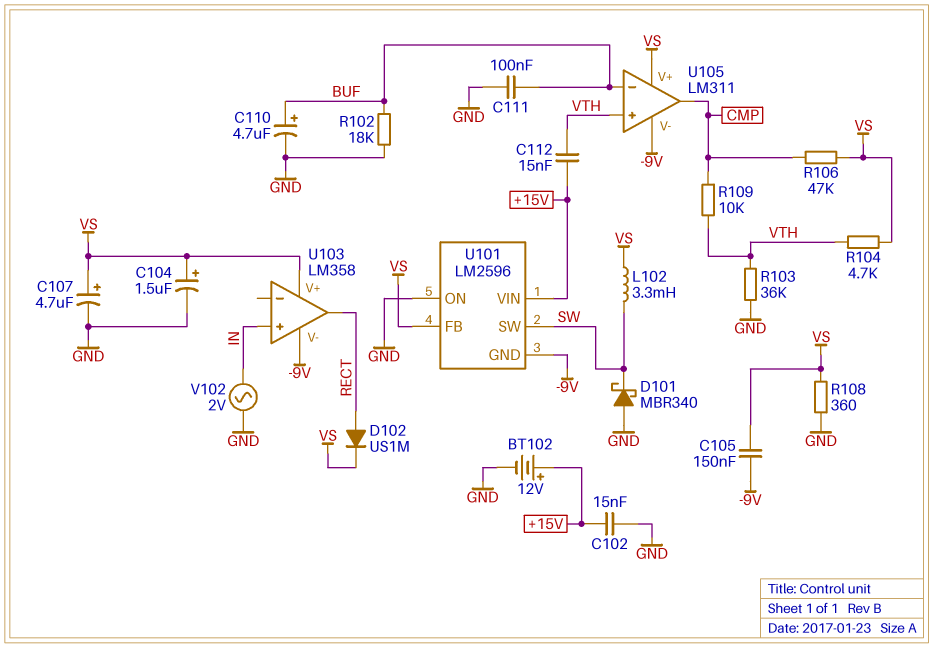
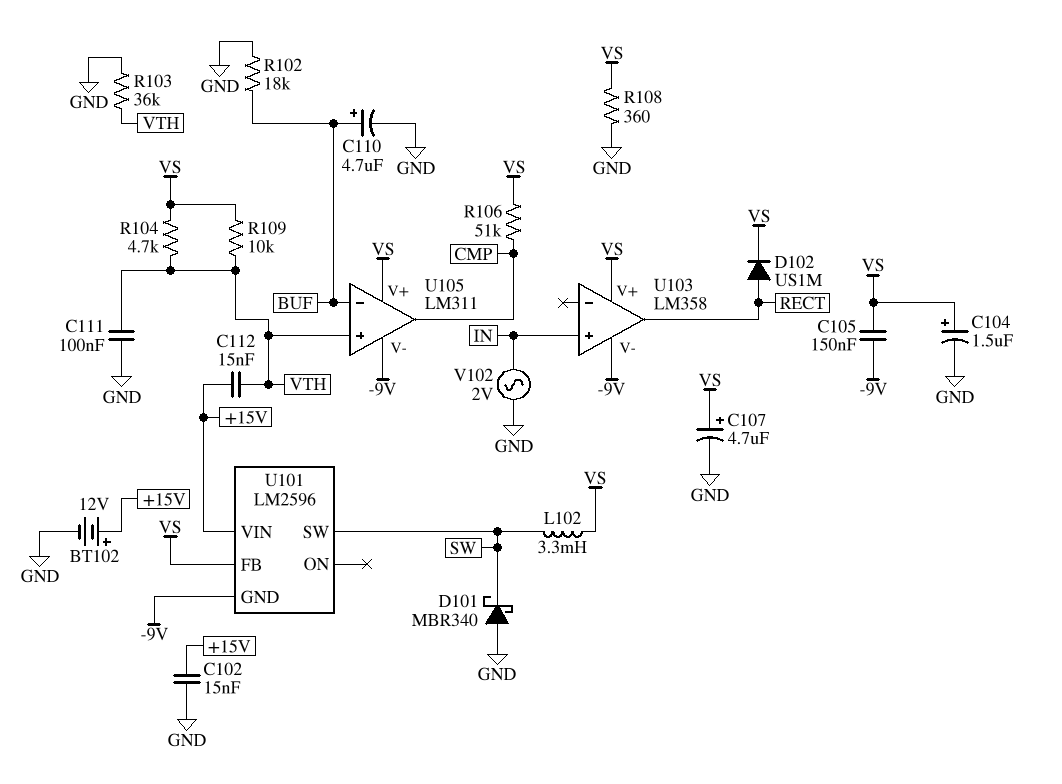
C111: 100nF (BUF, GND) -> 100nF (GND, VTH)
R106: 47k (CMP, VS) -> 51k (CMP, VS)
R109: 10k (CMP, VTH) -> 10k (VS, VTH)
U101 pin ON: GND -> none

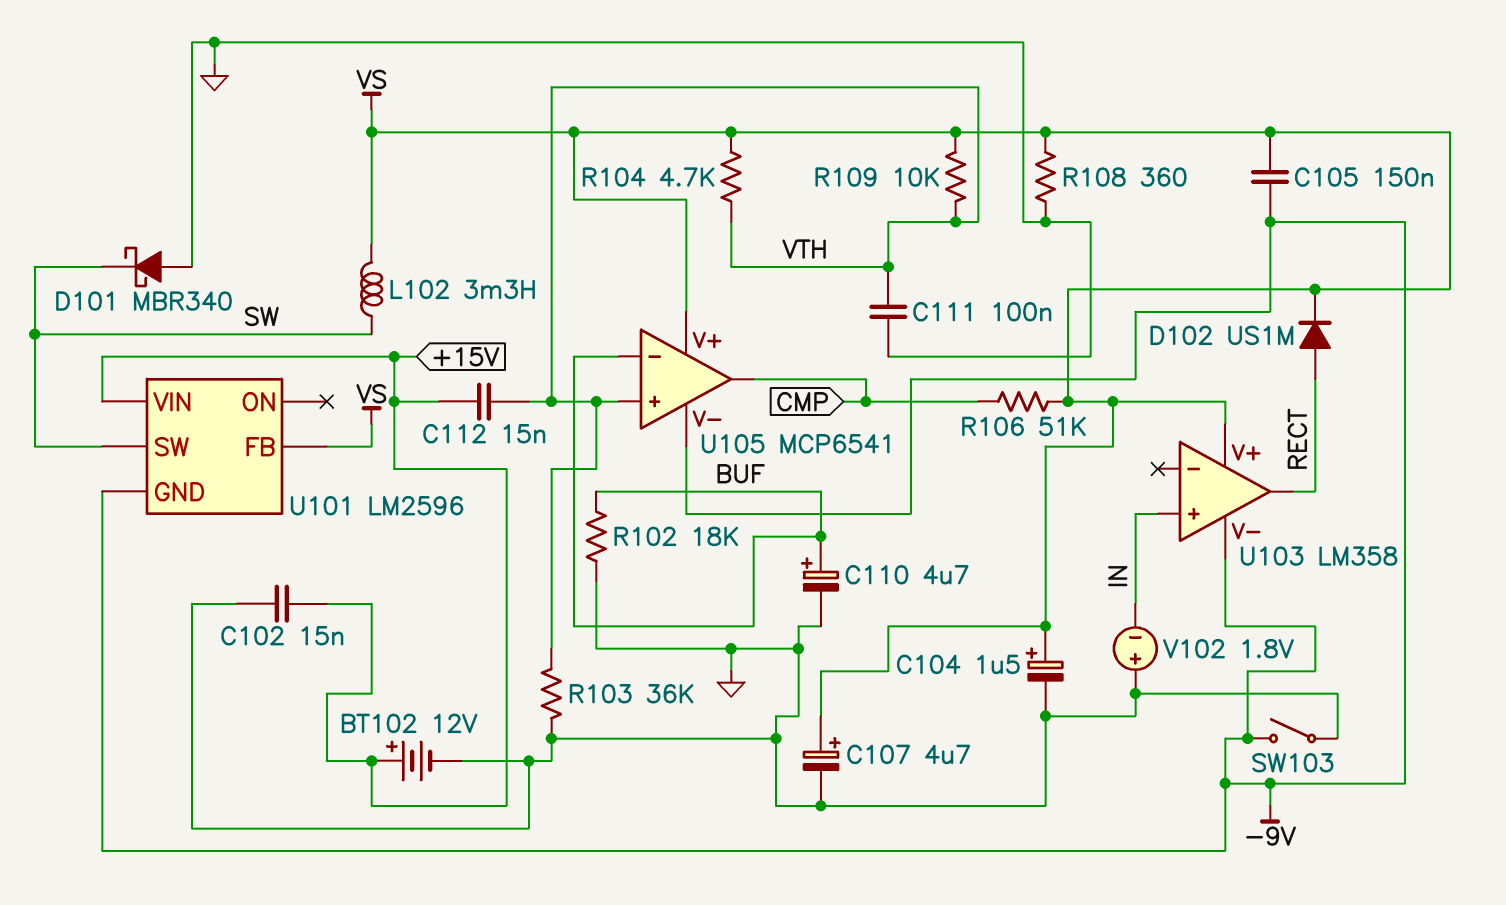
SW103: none -> switch (-9V, GND)
U105: LM311 -> MCP6541
V102: AC 2V (GND, IN) -> 1.8V (plus GND, minus IN)

